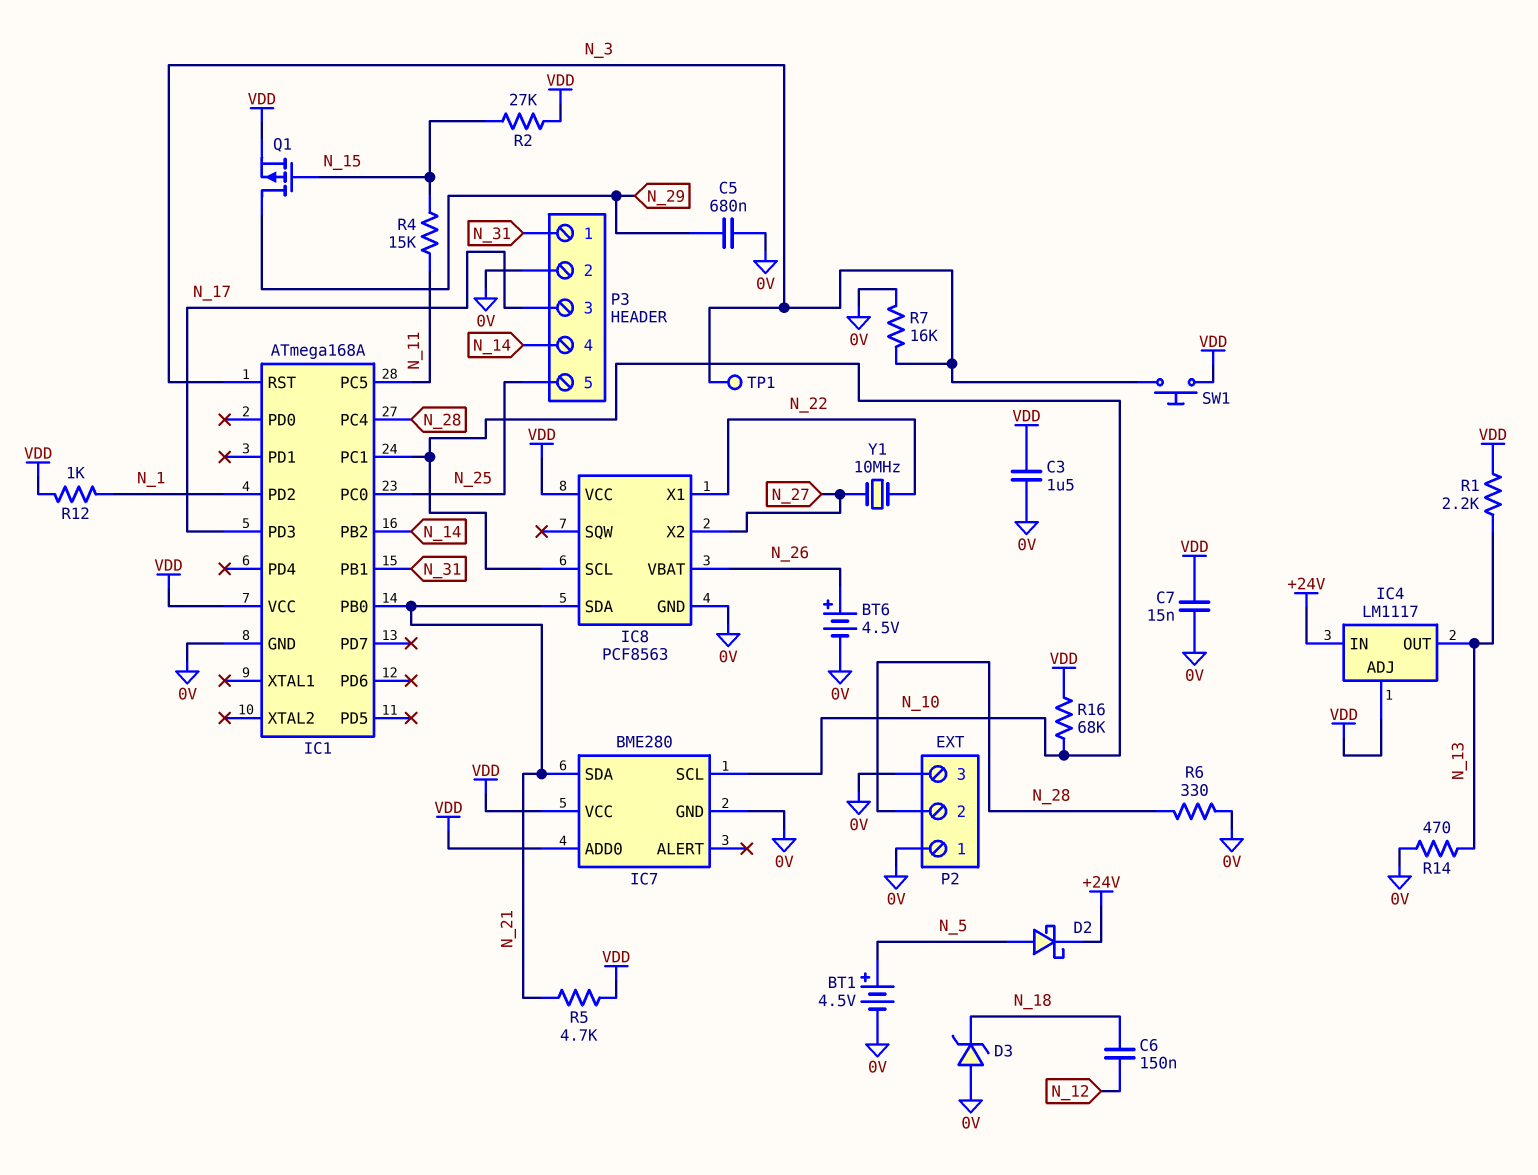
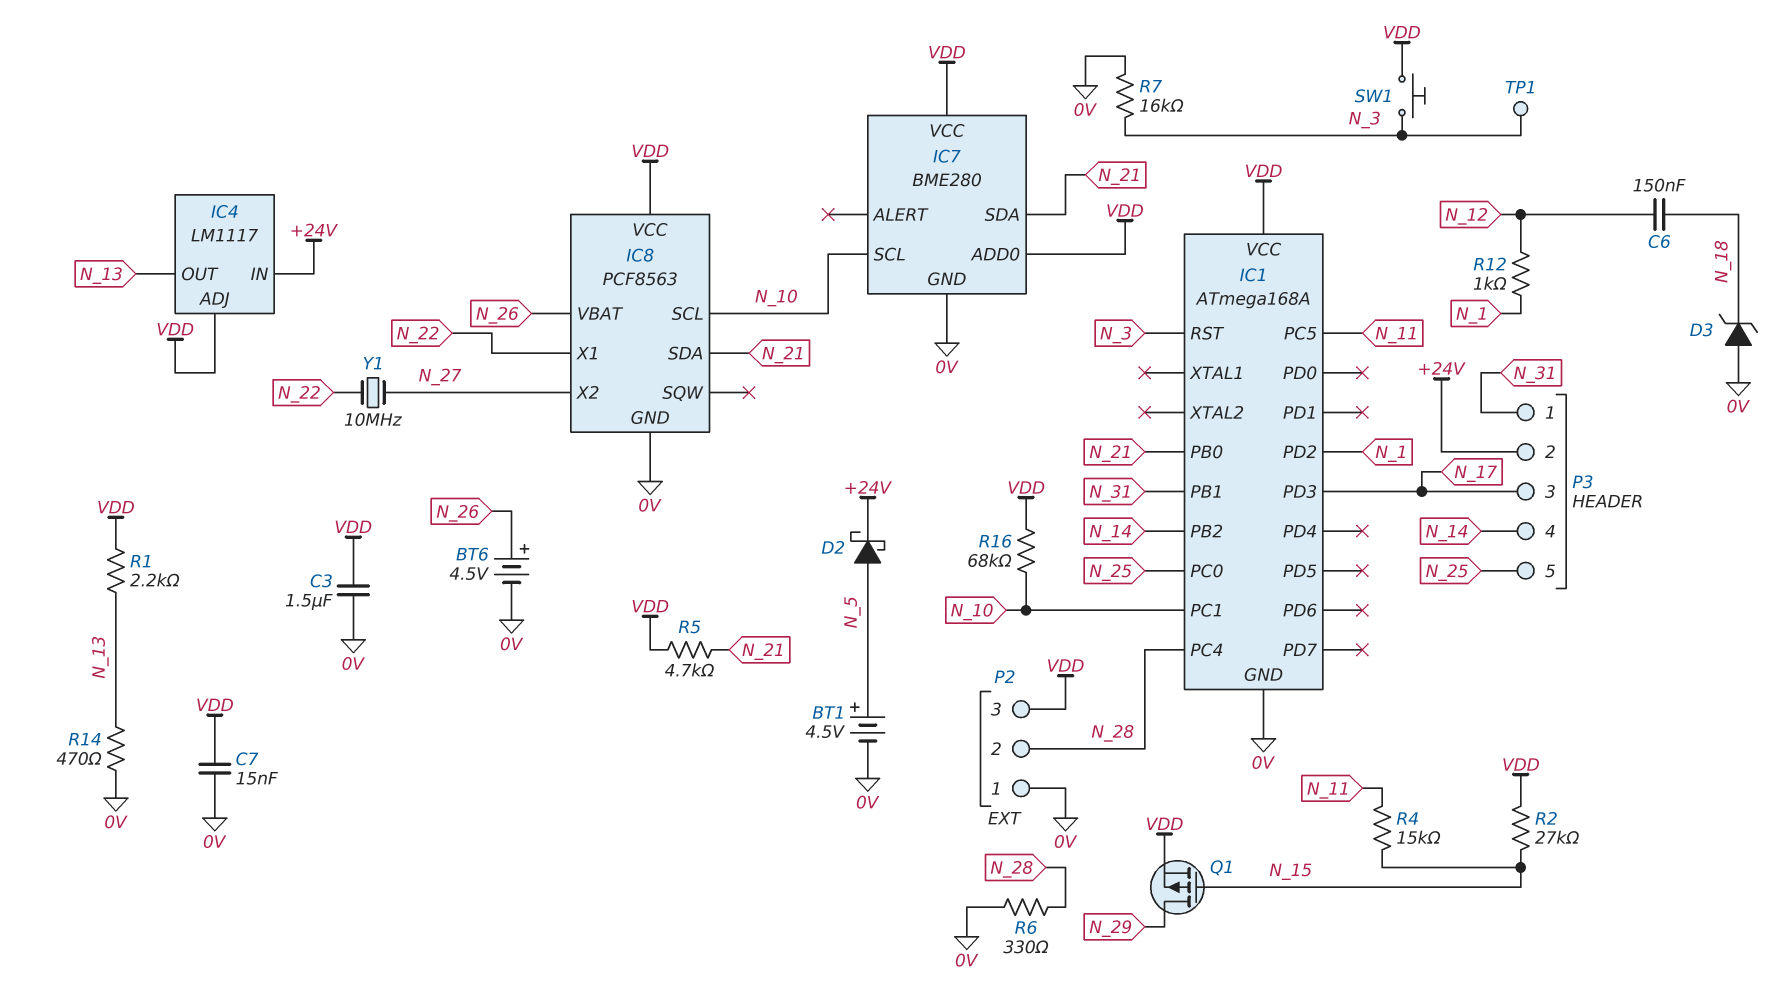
C5: 680nF (0V, N_29) -> none
P2 pin 3: 0V -> VDD
P3 pin 2: 0V -> +24V
R12: 1k (N_1, VDD) -> 1k (N_1, N_12)

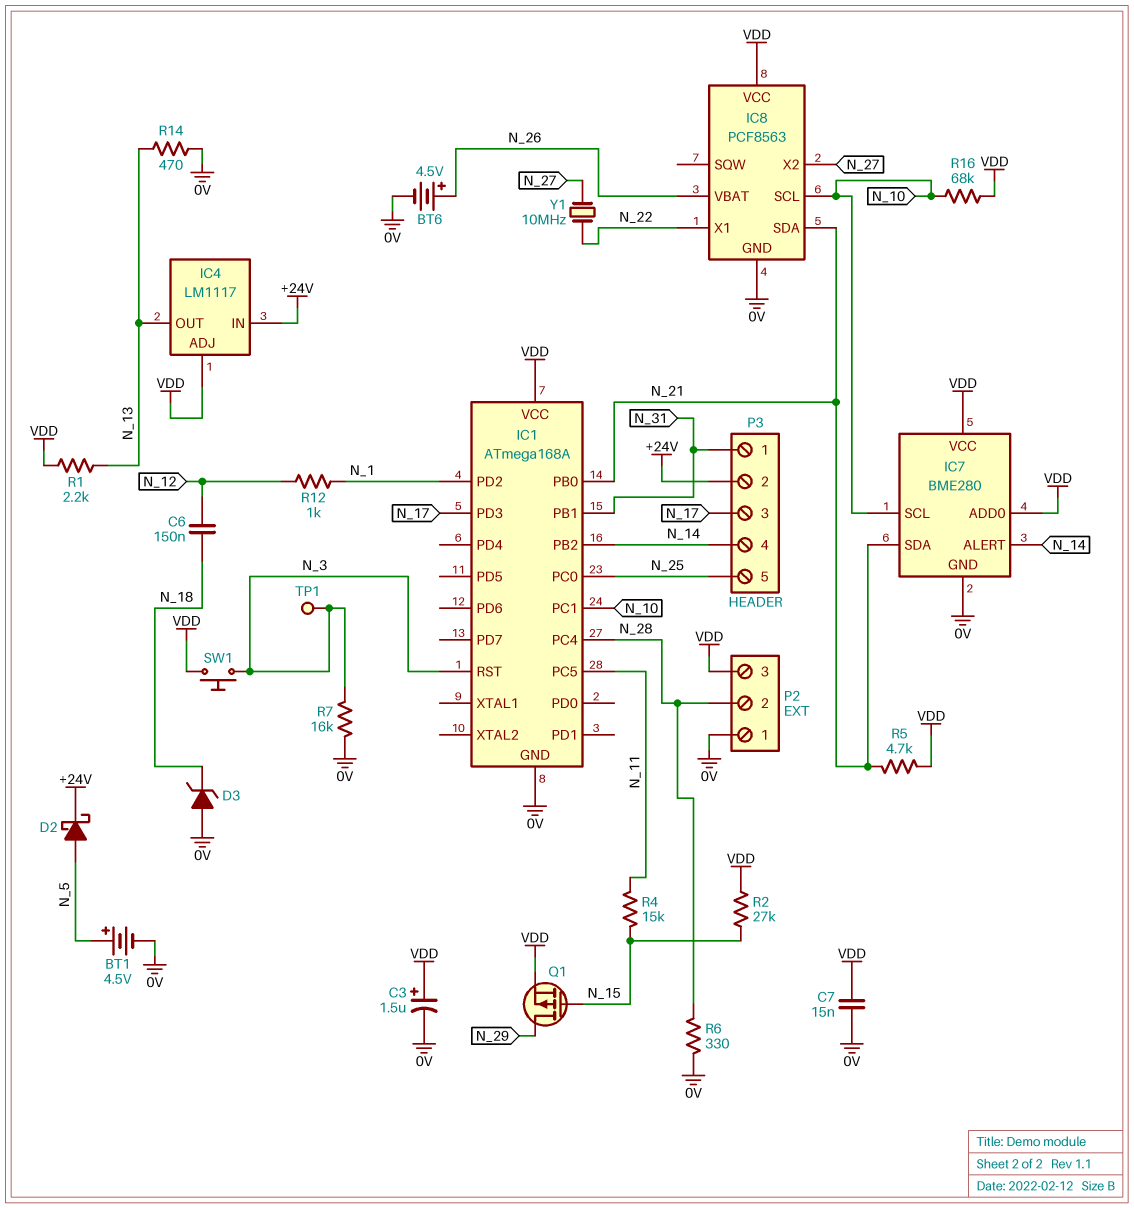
C3: 1.5uF (0V, VDD) -> 1.5uF (plus VDD, minus 0V)
IC7 pin ALERT: none -> N_14

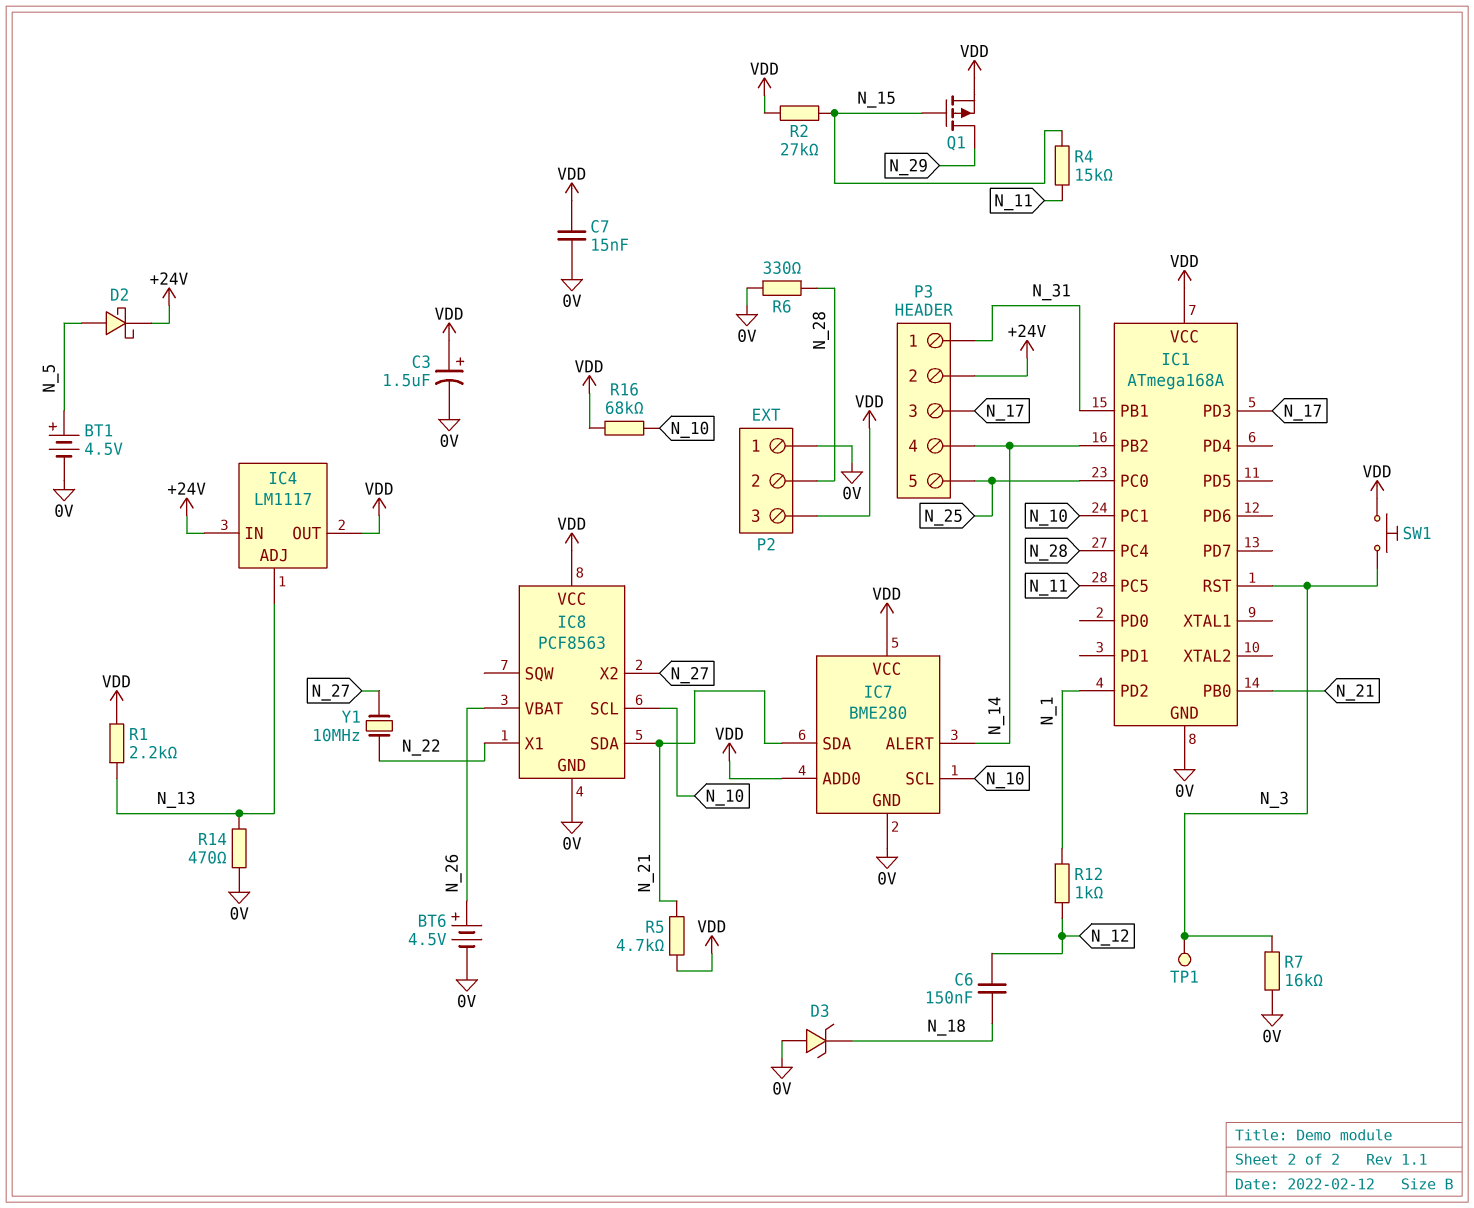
IC4 pin ADJ: VDD -> N_13
IC4 pin OUT: N_13 -> VDD

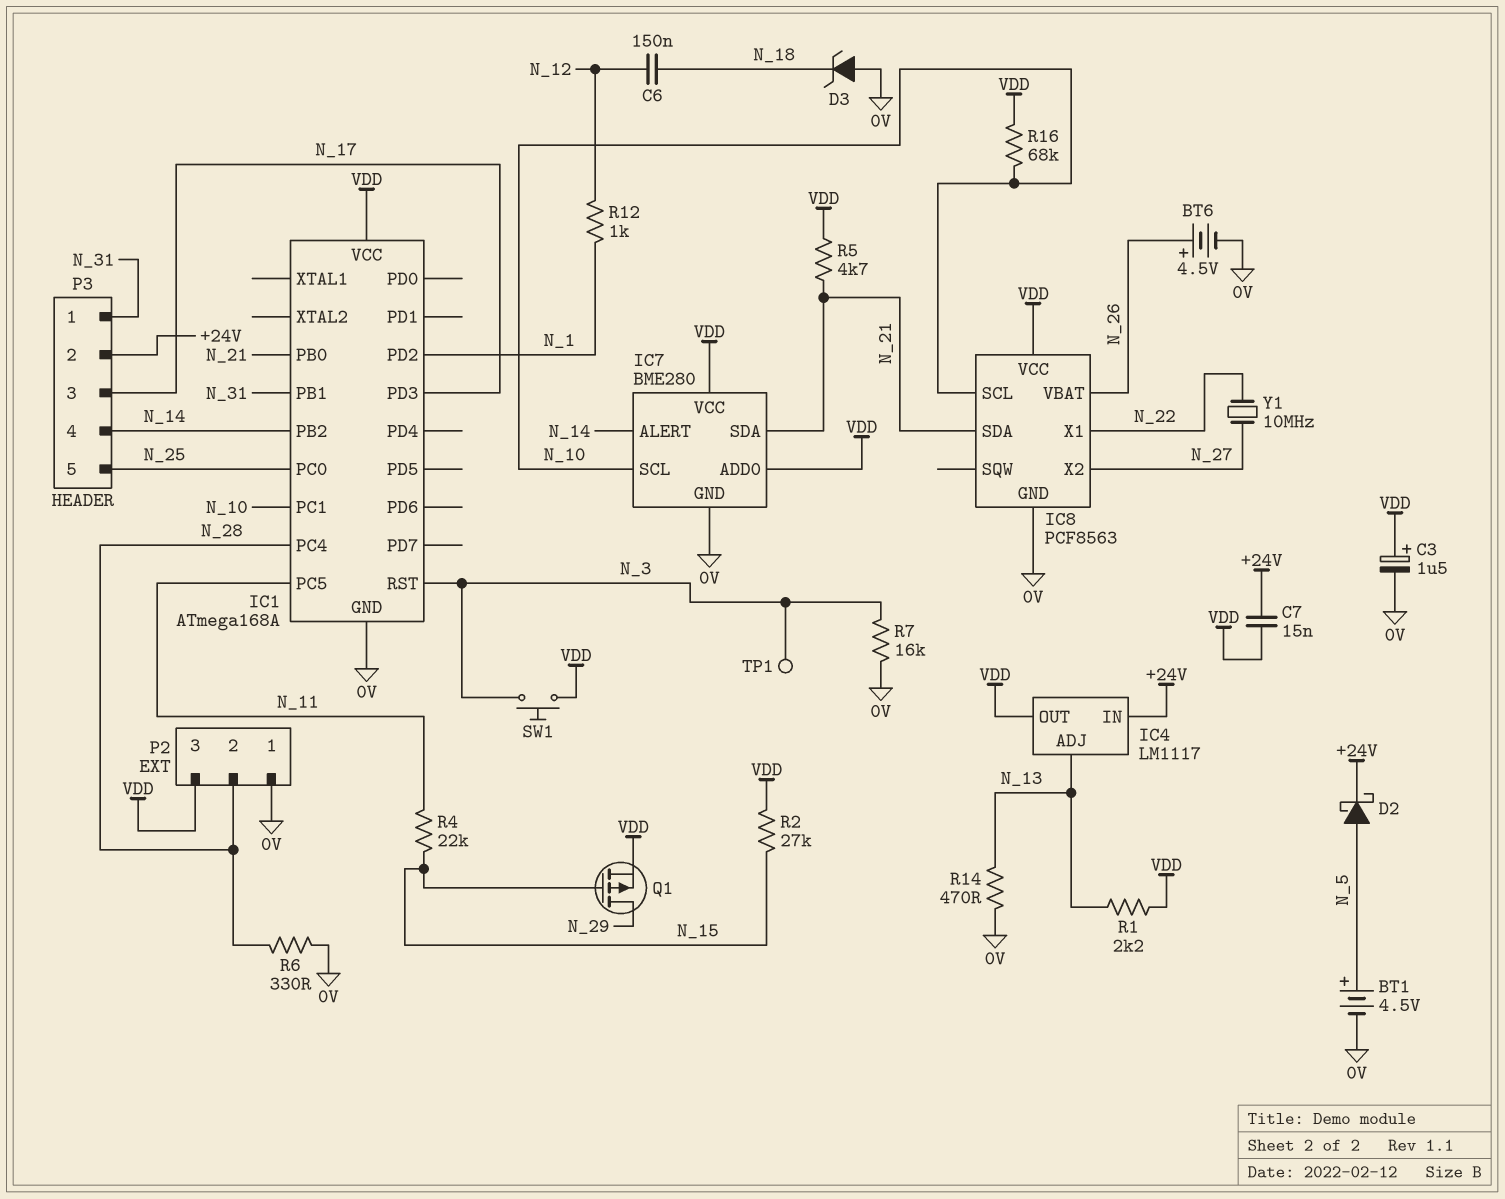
C7: 15nF (0V, VDD) -> 15nF (+24V, VDD)
R4: 15k (N_11, N_15) -> 22k (N_11, N_15)

